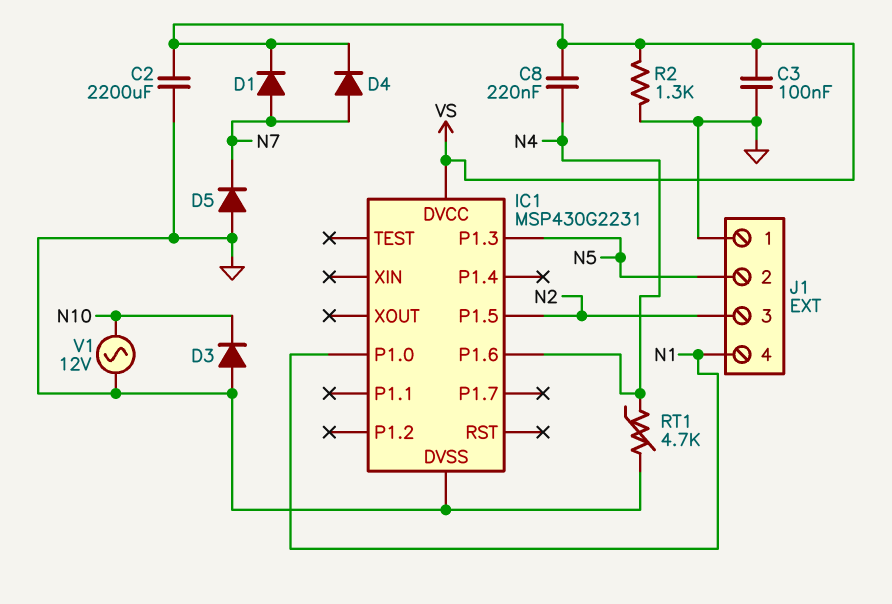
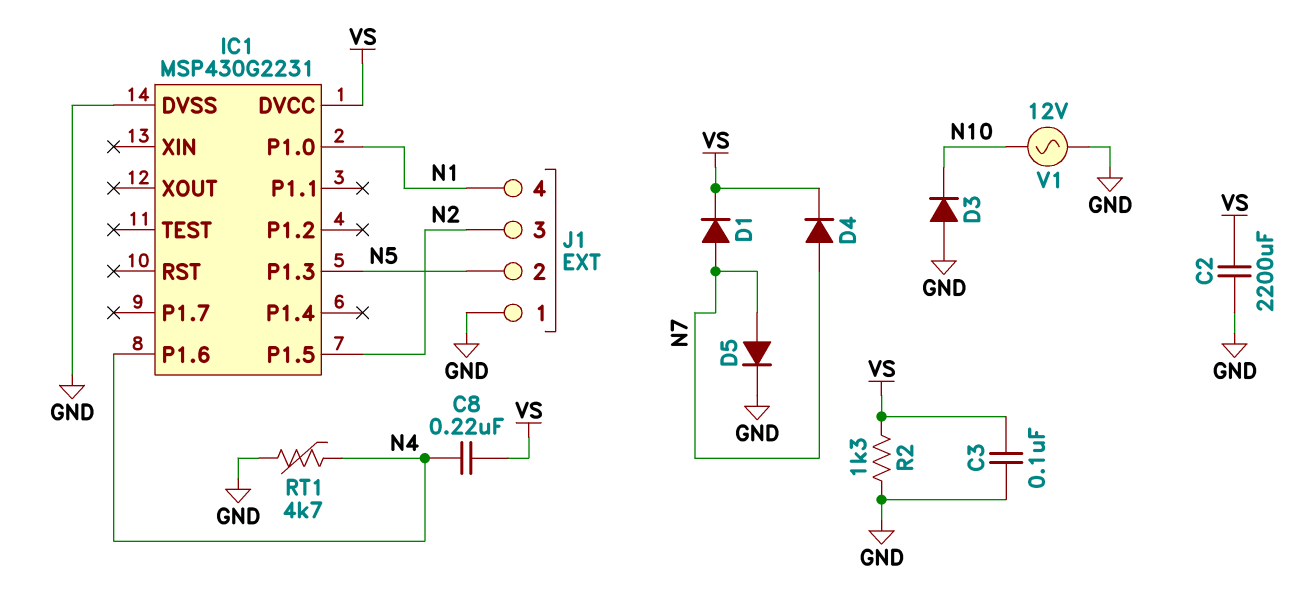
D5: diode (A GND, K N7) -> diode (A N7, K GND)

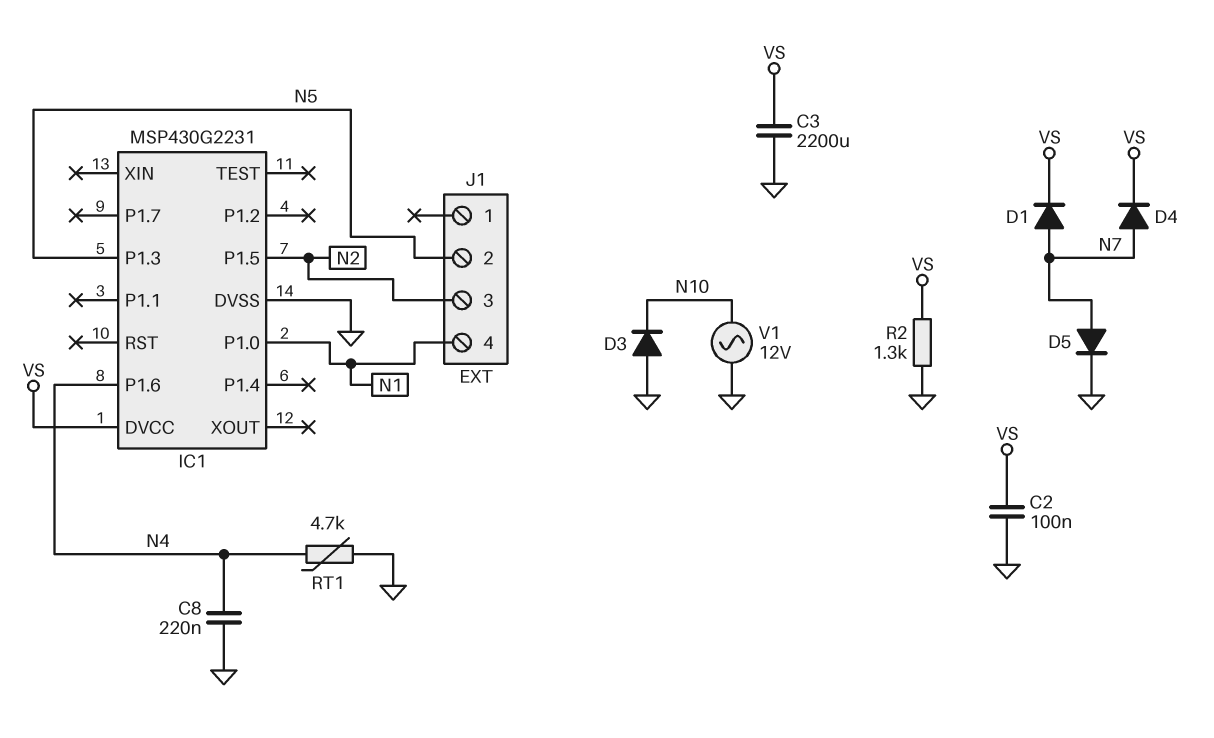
C2: 2200uF (GND, VS) -> 100nF (GND, VS)
C3: 100nF (GND, VS) -> 2200uF (GND, VS)
C8: 220nF (N4, VS) -> 220nF (GND, N4)
J1 pin 1: GND -> none

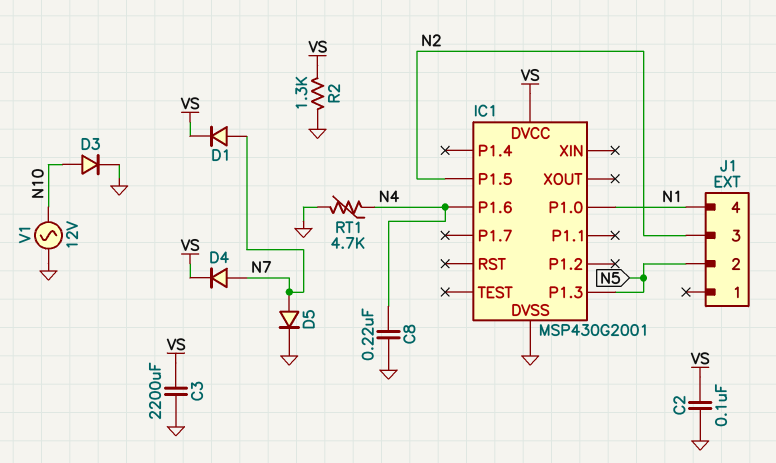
D3: diode (A GND, K N10) -> diode (A N10, K GND)
IC1: MSP430G2231 -> MSP430G2001

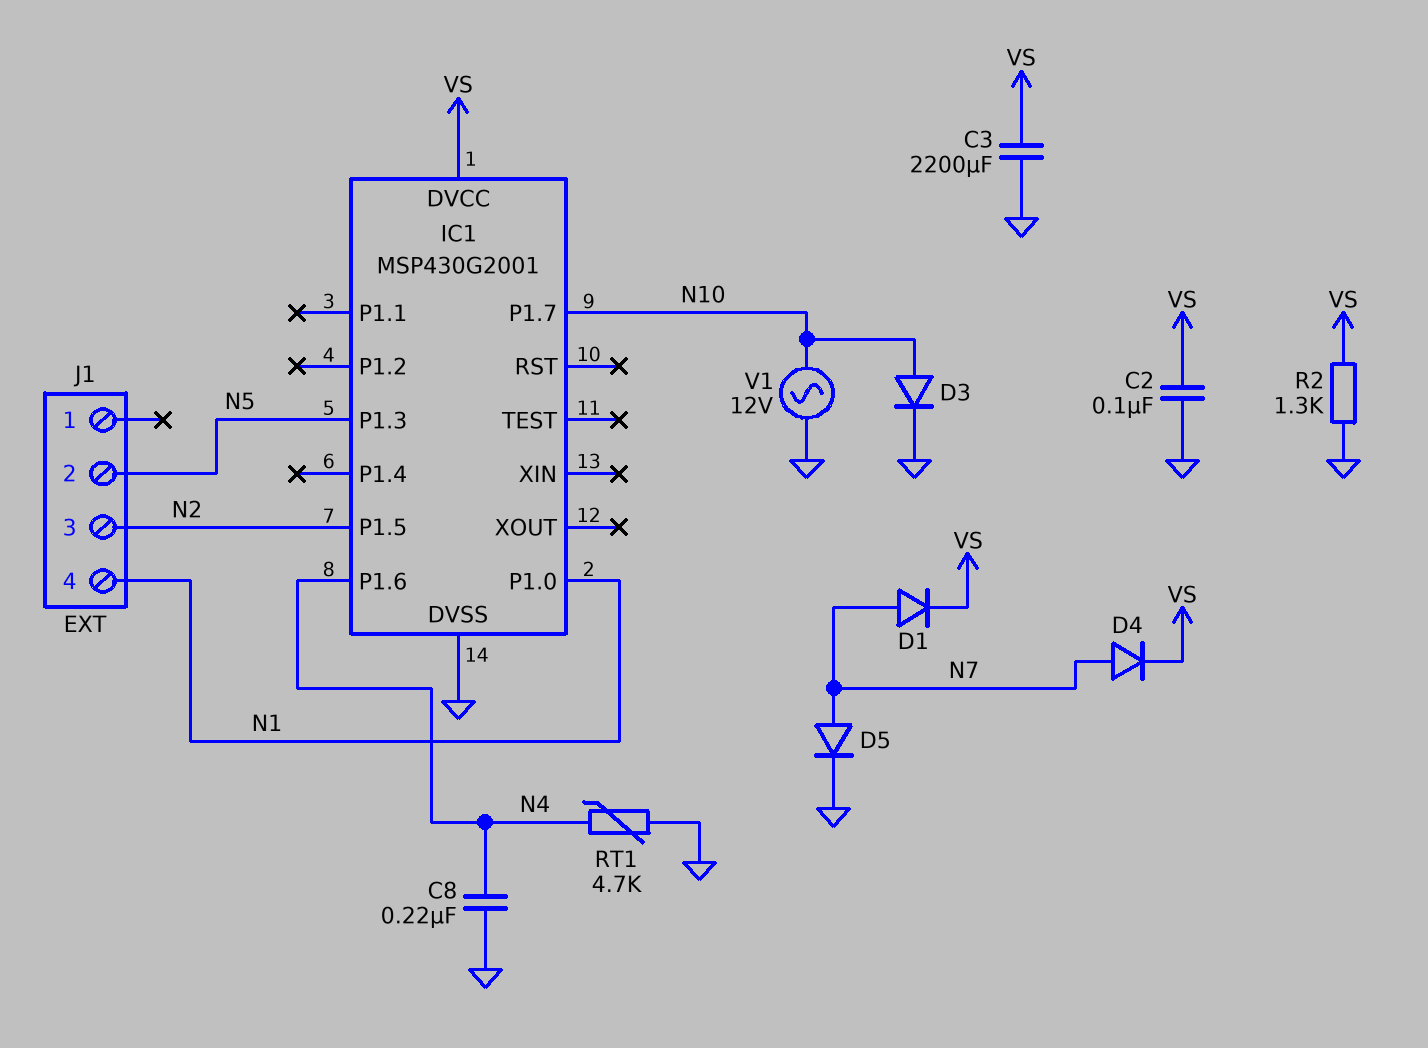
IC1 pin P1.7: none -> N10

